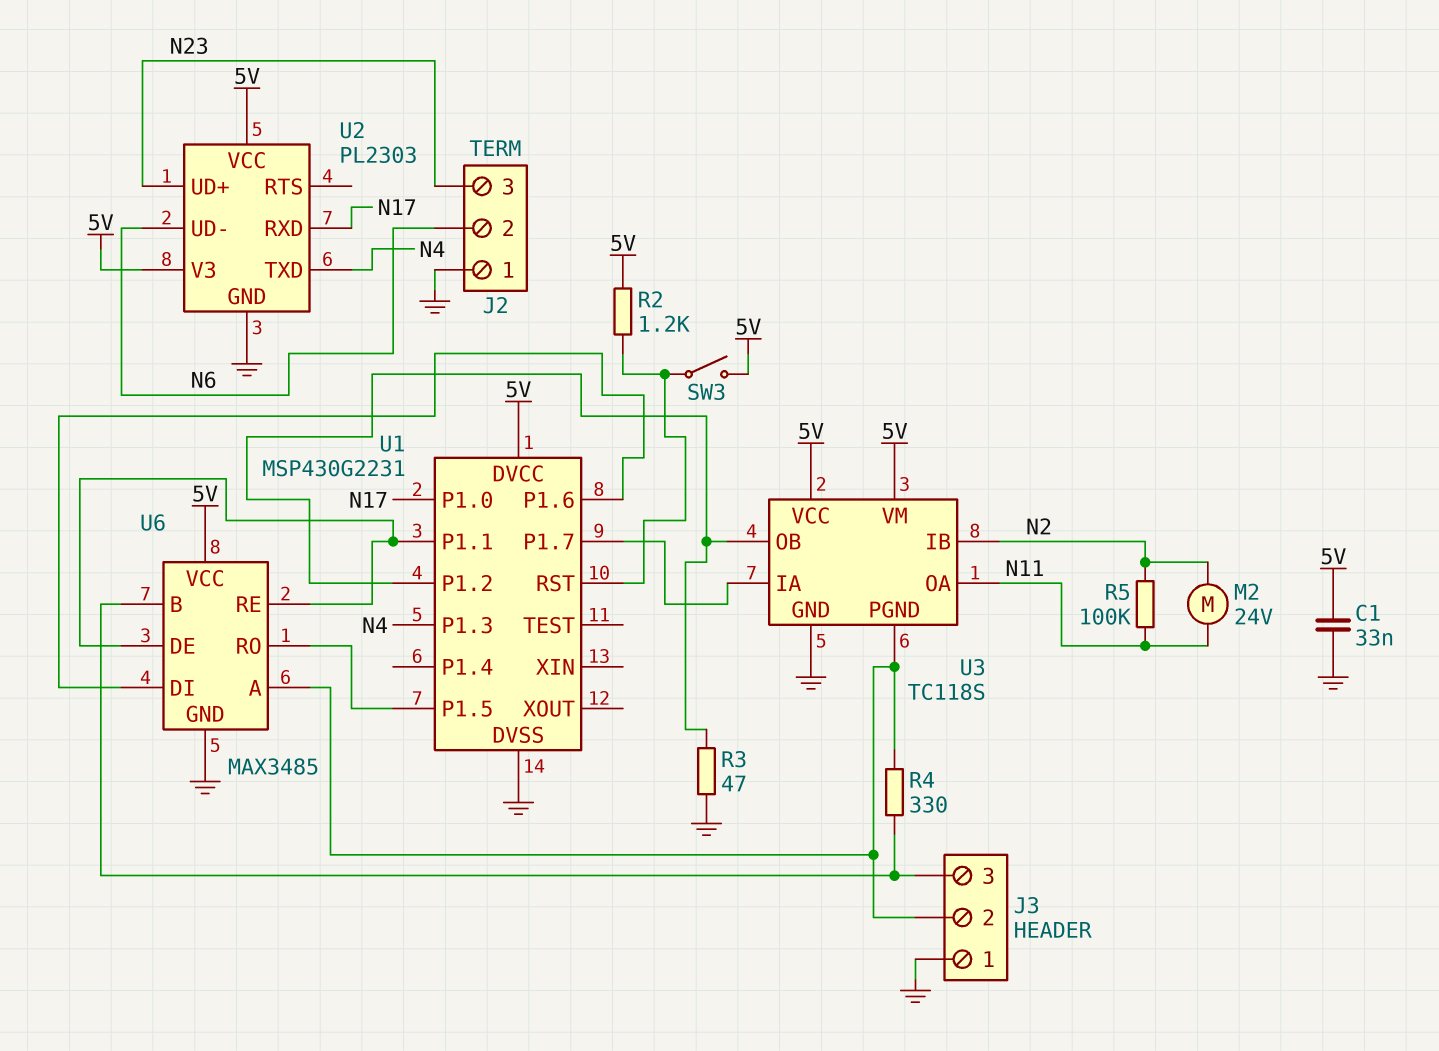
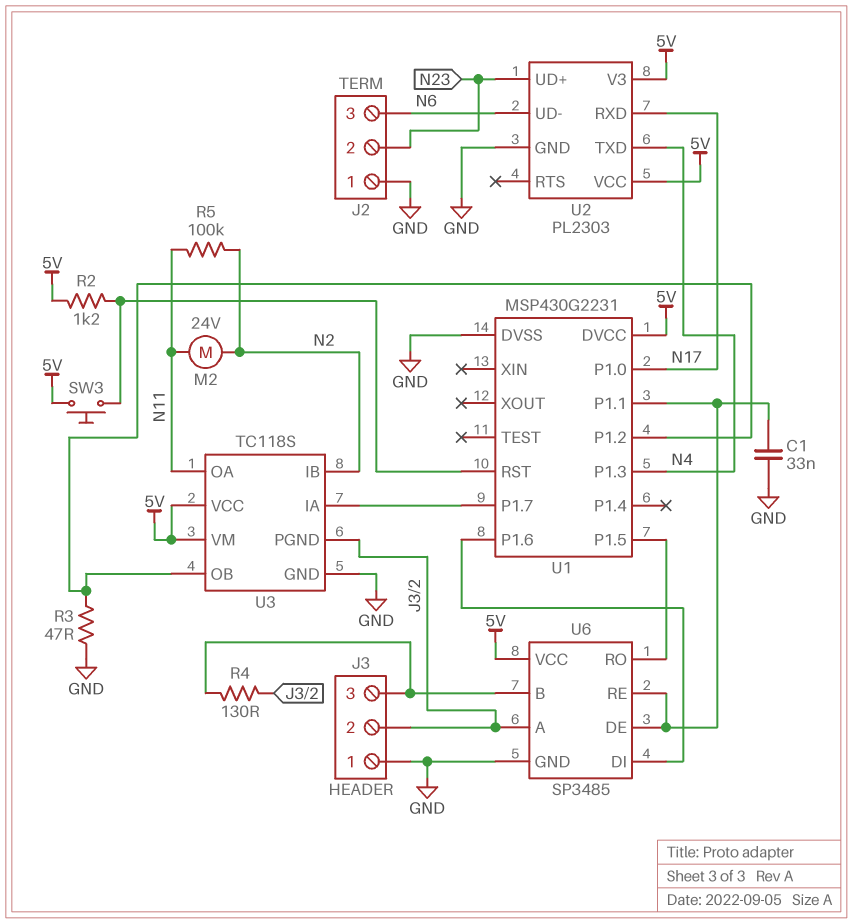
C1: 33nF (5V, GND) -> 33nF (GND, U1/P1.1)
J2 pin 2: N6 -> N23
J2 pin 3: N23 -> N6
R4: 330 (J3/2, J3/3) -> 130 (J3/2, J3/3)
SW3: switch (5V, U1/RST) -> button (5V, U1/RST)
U6: MAX3485 -> SP3485

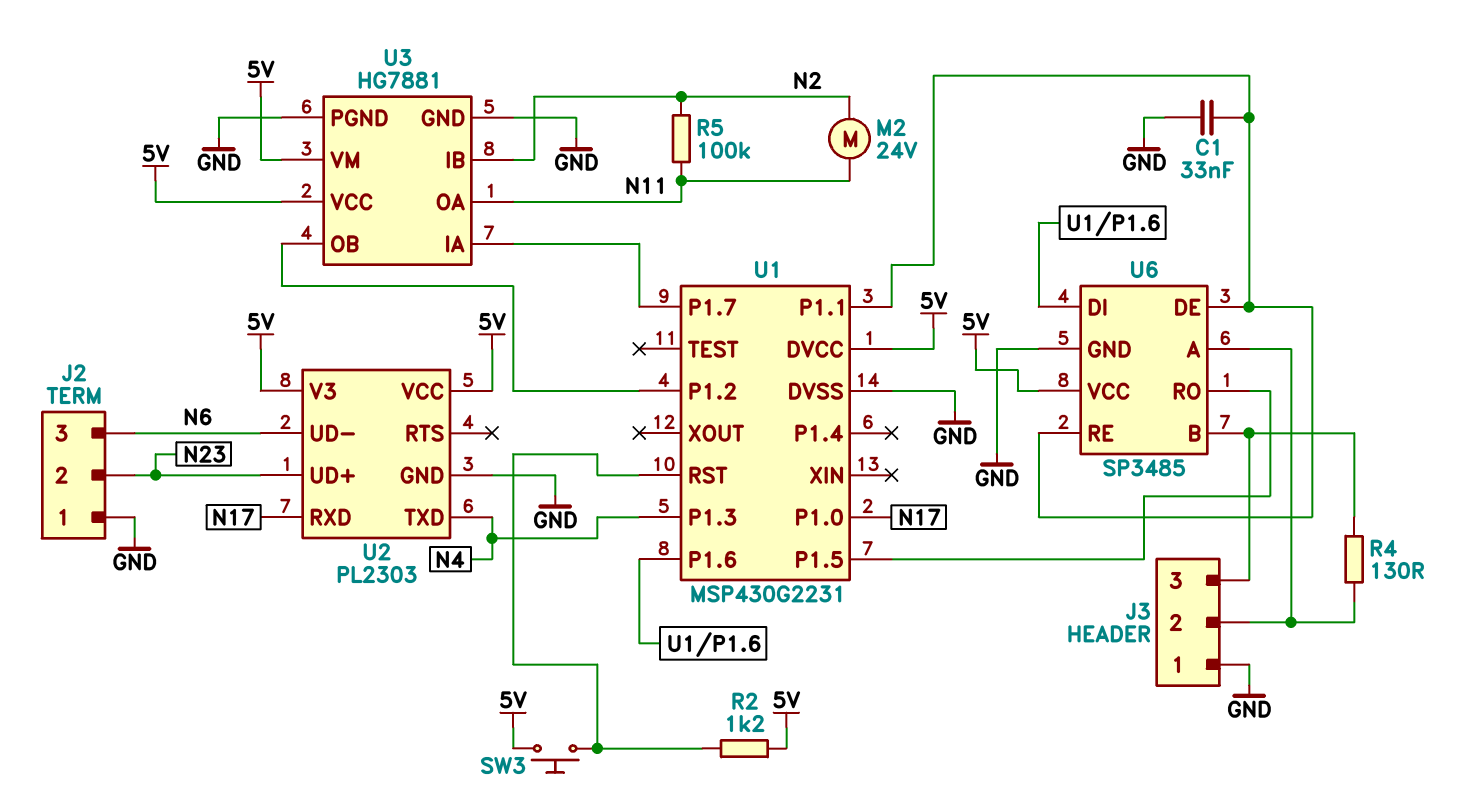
R3: 47 (GND, U1/P1.2) -> none
U3: TC118S -> HG7881
U3 pin PGND: J3/2 -> GND

